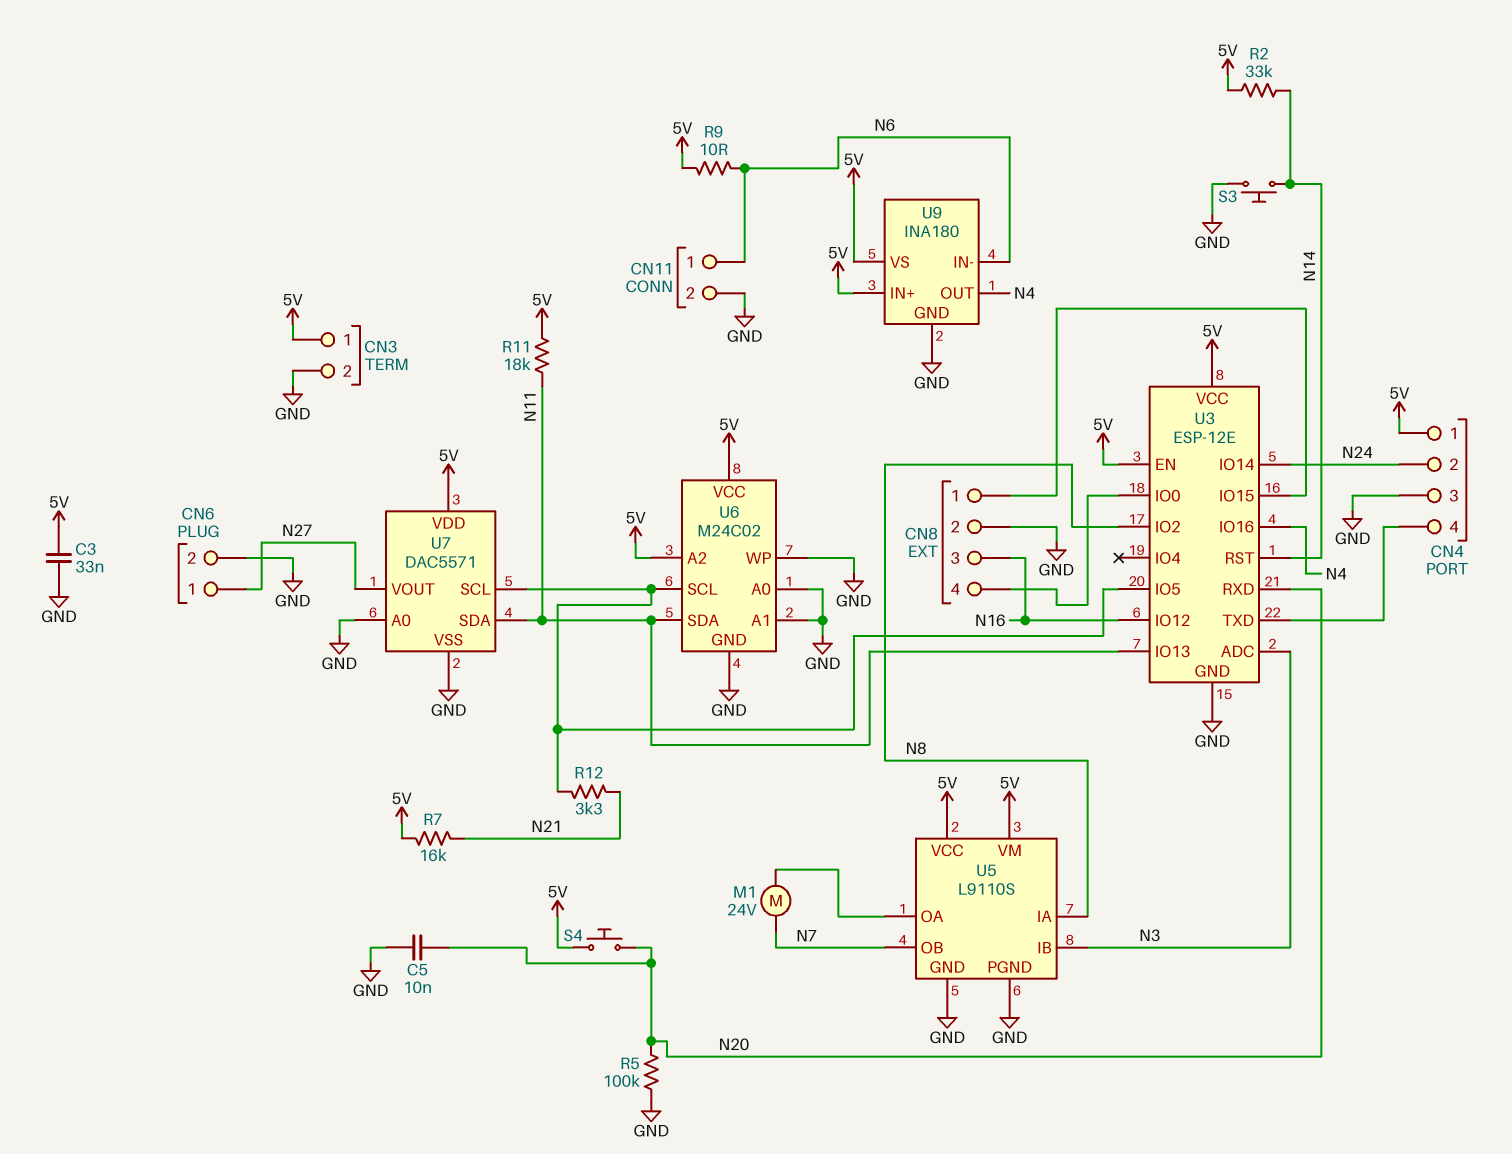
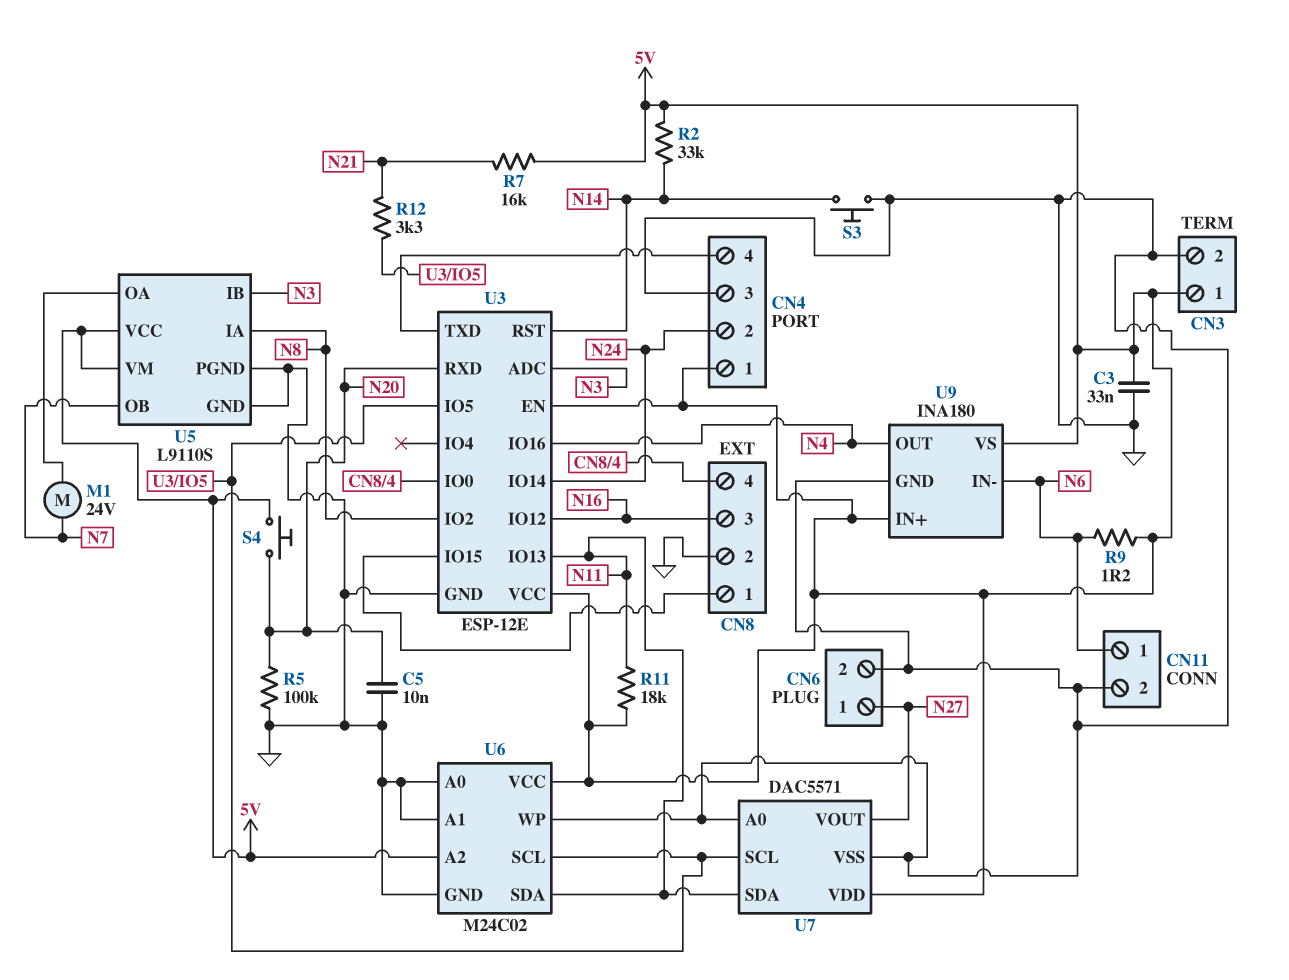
R9: 10 (5V, N6) -> 1.2 (5V, N6)

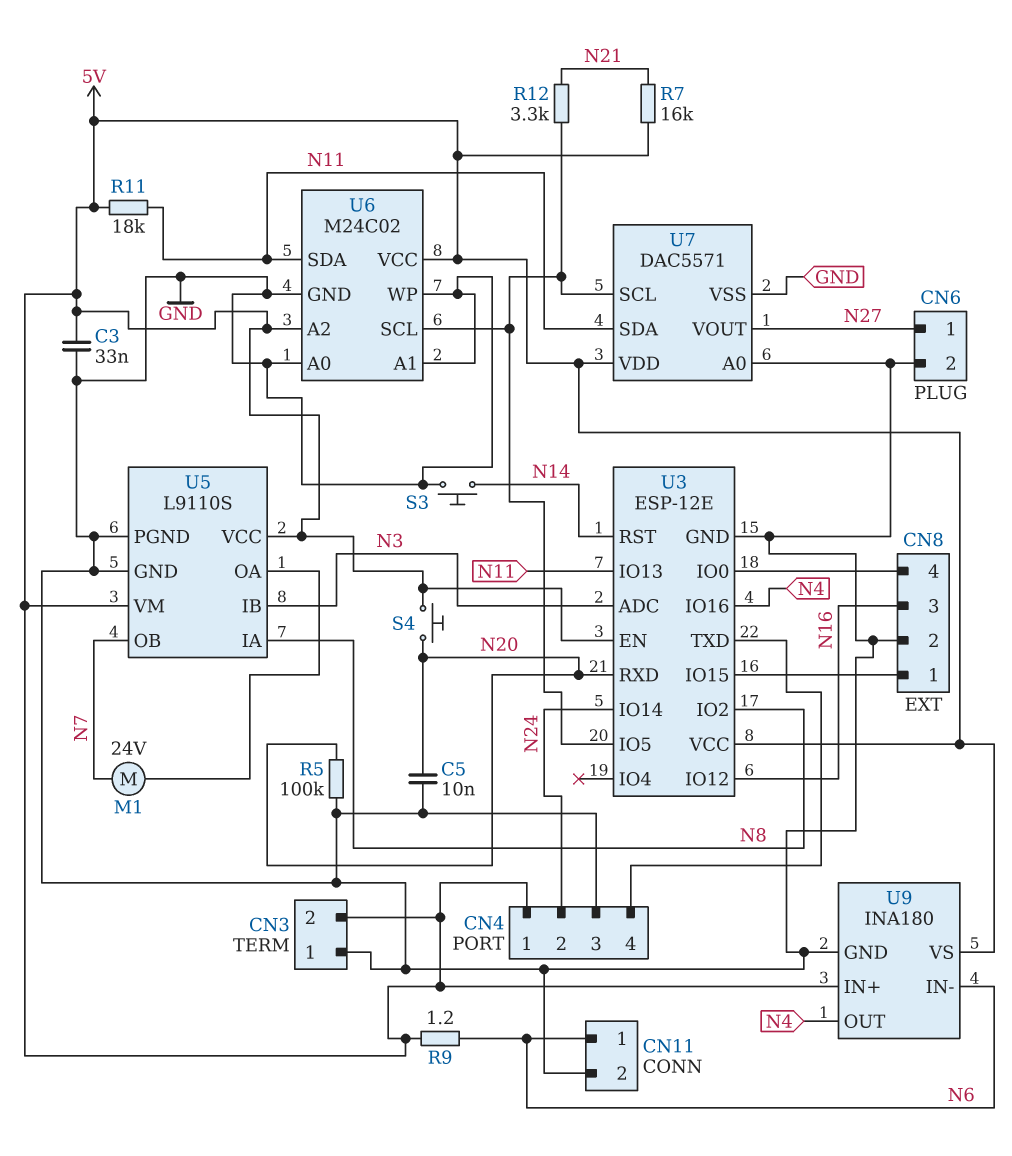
CN3 pin 1: 5V -> GND
CN3 pin 2: GND -> 5V
R2: 33k (5V, N14) -> none

